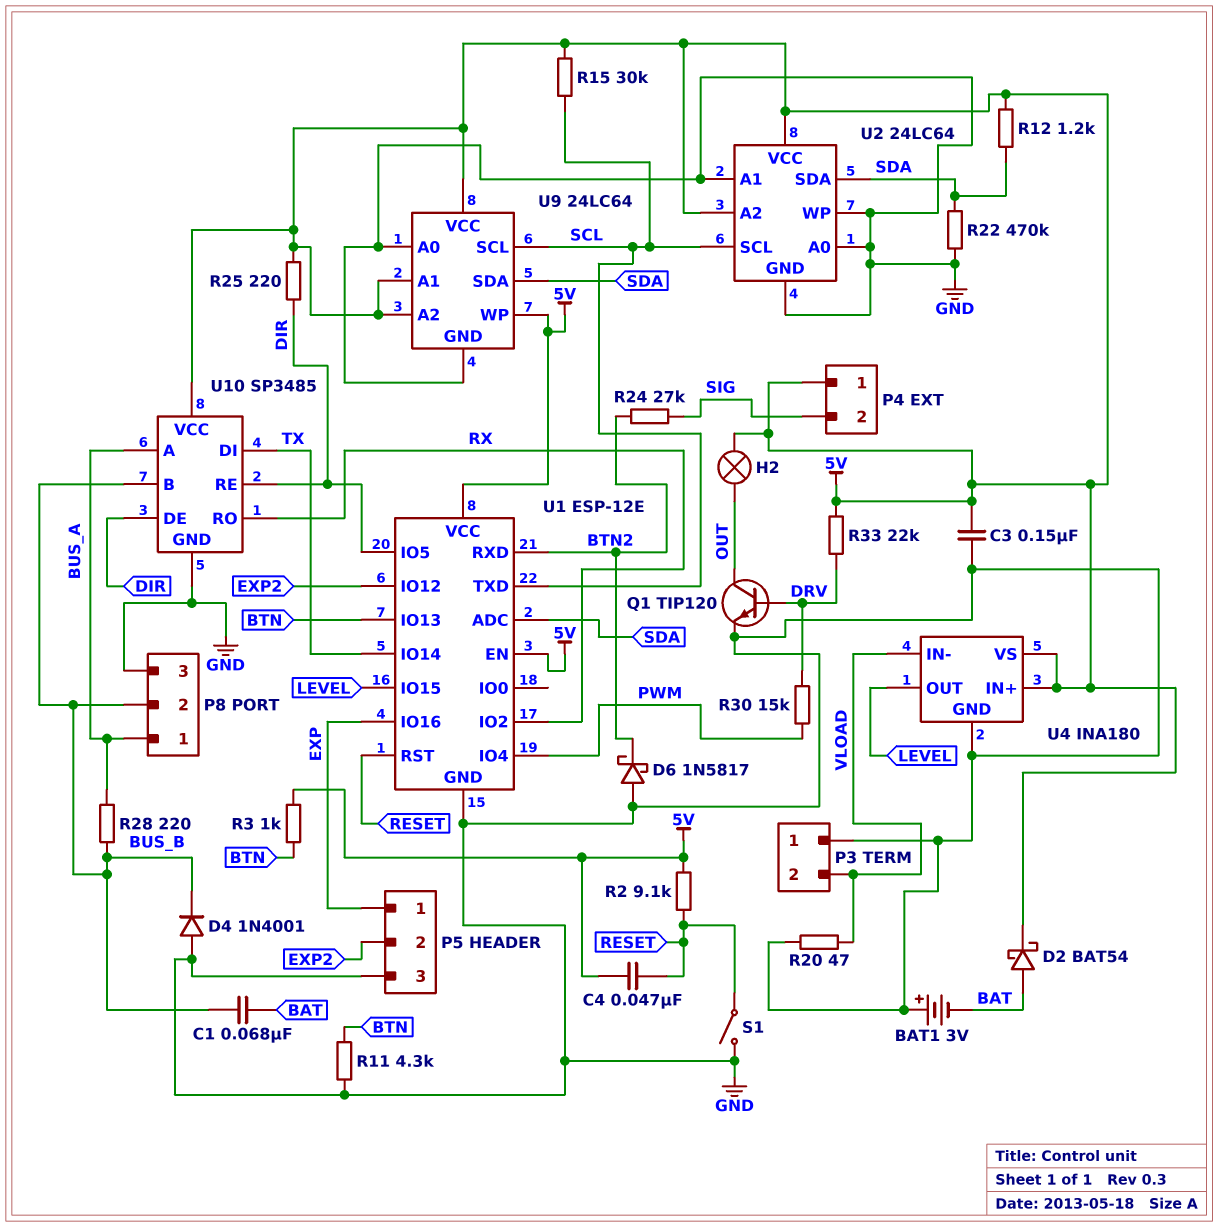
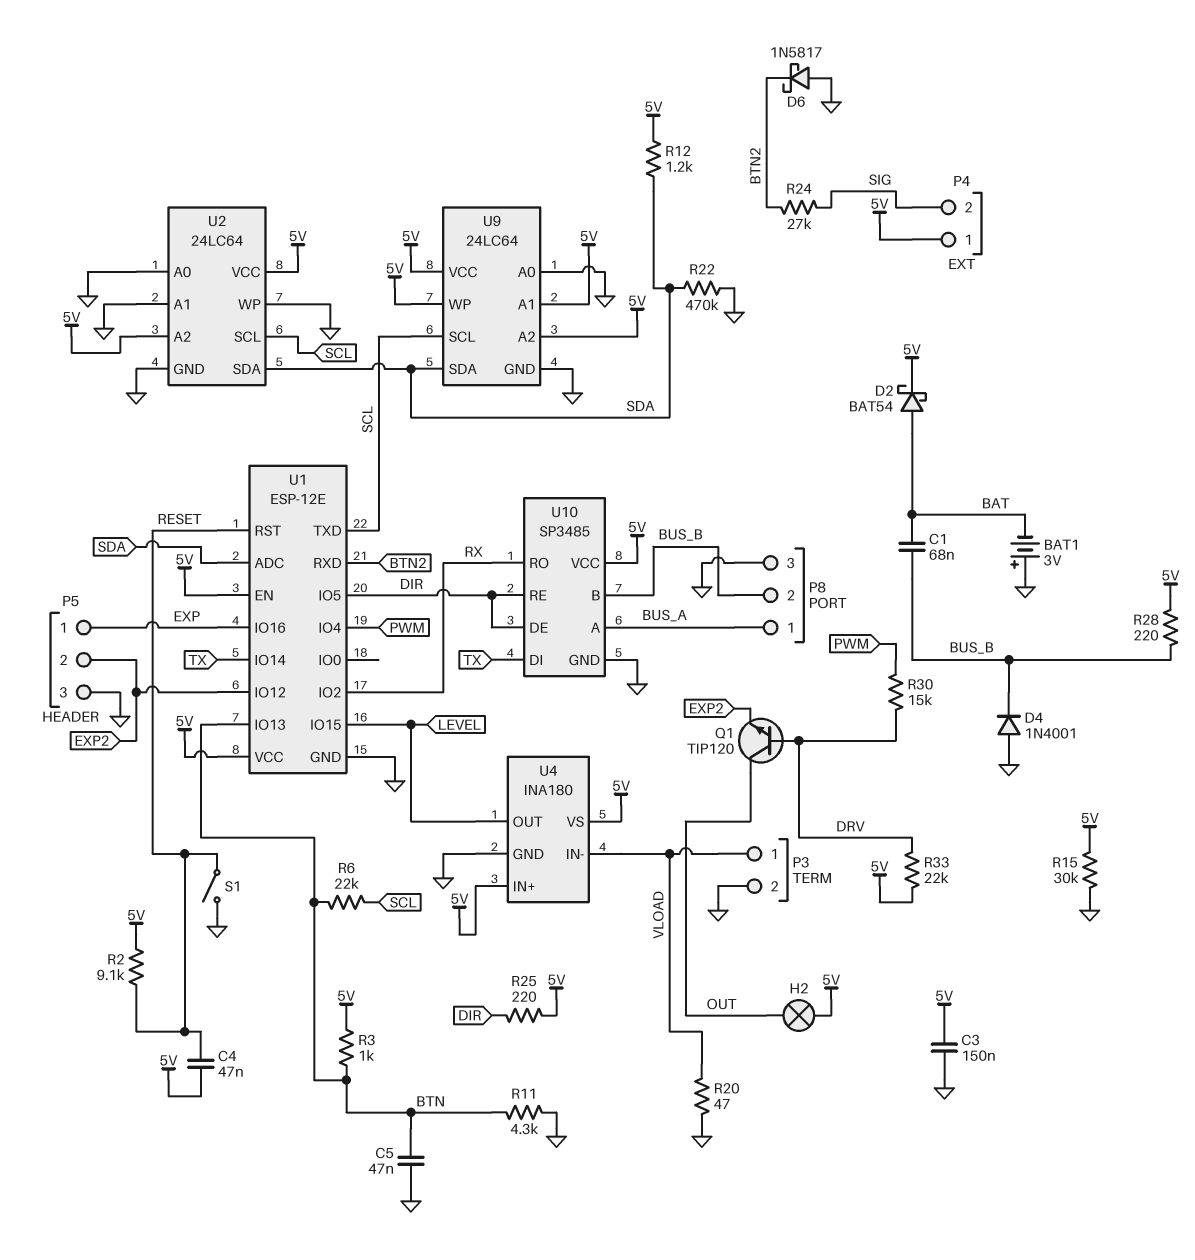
C5: none -> 47nF (BTN, GND)
P3 pin 1: GND -> VLOAD
P3 pin 2: VLOAD -> GND
Q1: NPN TIP120 (B DRV, C OUT, E GND) -> NPN TIP120 (B DRV, C OUT, E EXP2)
R6: none -> 22k (BTN, SCL)
R15: 30k (5V, SCL) -> 30k (5V, GND)
R28: 220 (BUS_A, BUS_B) -> 220 (5V, BUS_B)

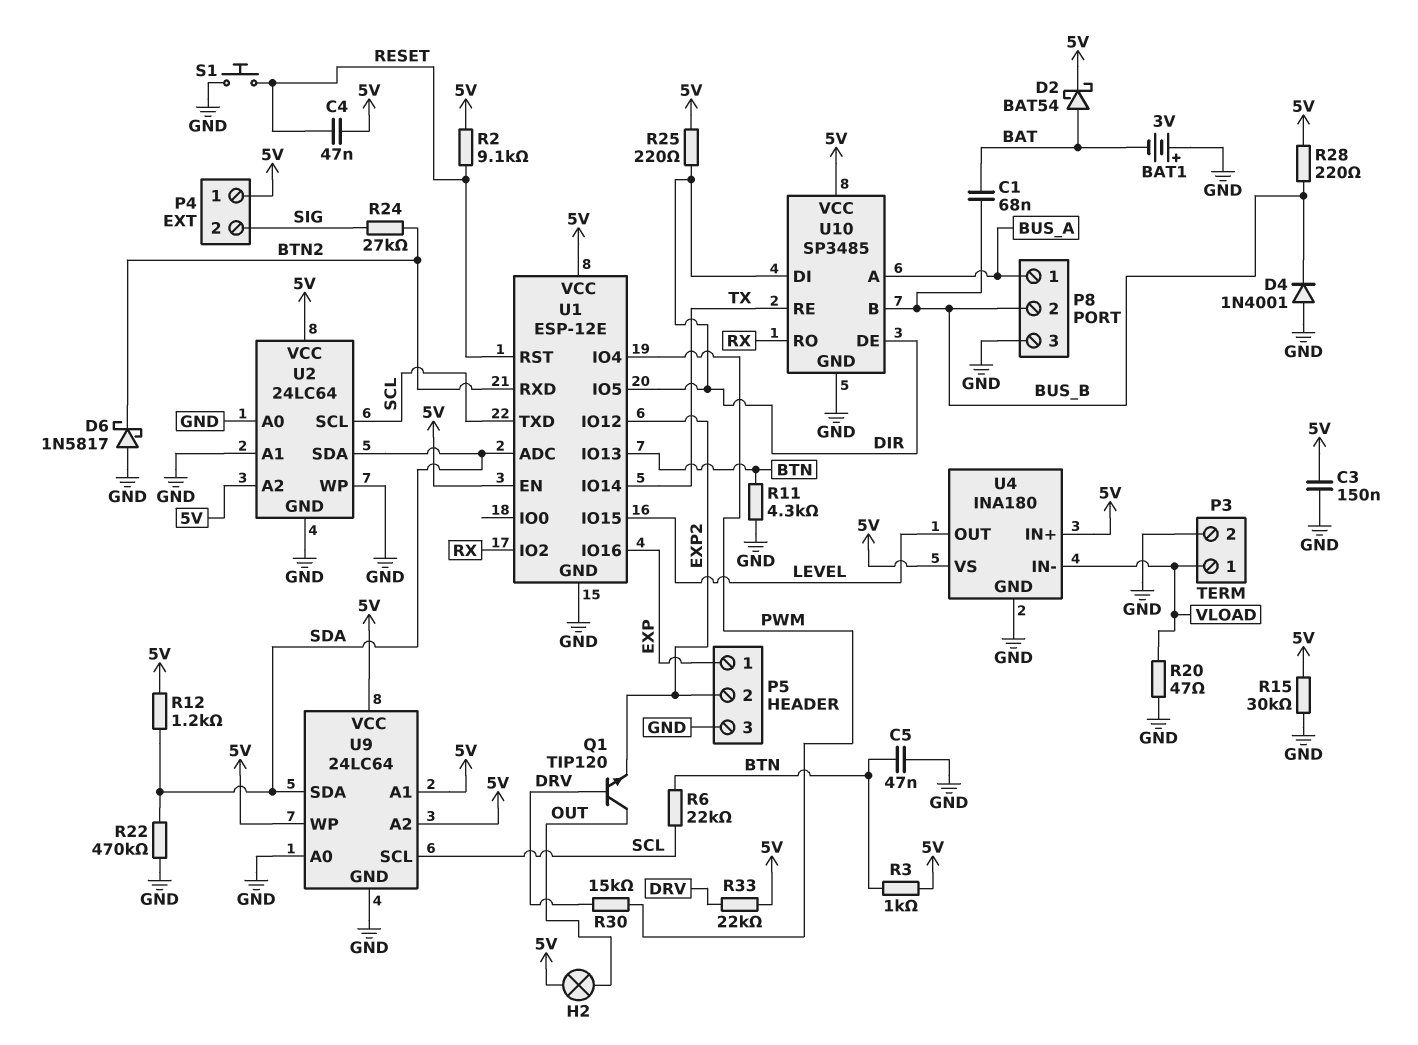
S1: switch (GND, RESET) -> button (GND, RESET)
U10 pin DI: TX -> DIR
U10 pin RE: DIR -> TX

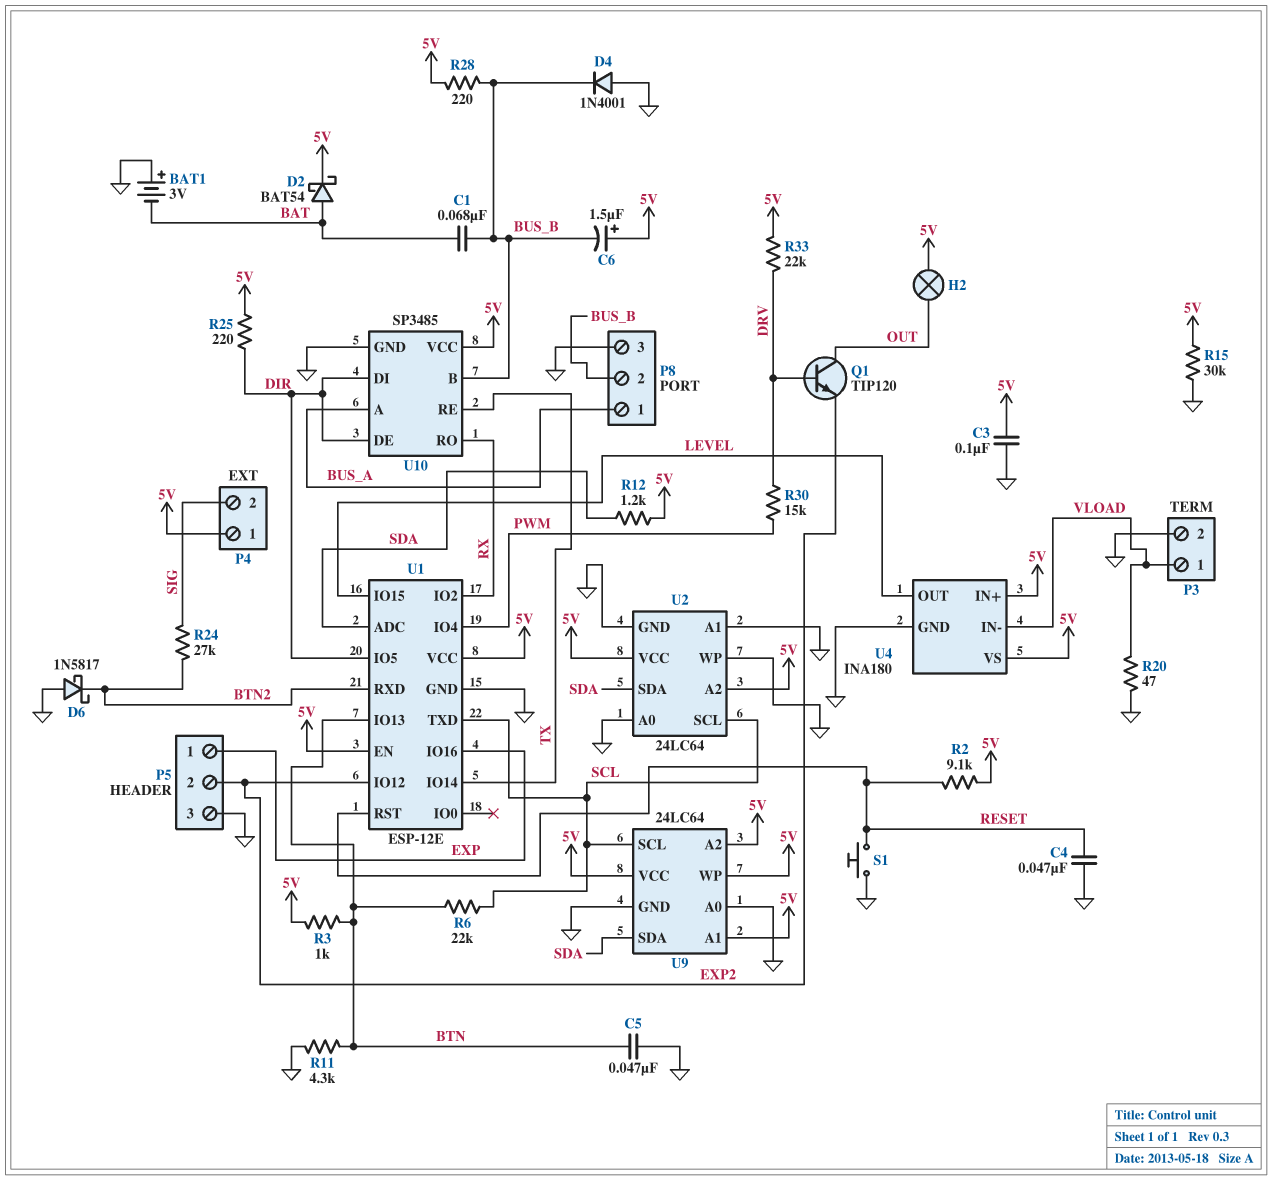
C3: 150nF (5V, GND) -> 100nF (5V, GND)
C4: 47nF (5V, RESET) -> 47nF (GND, RESET)
C6: none -> 1.5uF (plus 5V, minus BUS_B)
R22: 470k (GND, SDA) -> none

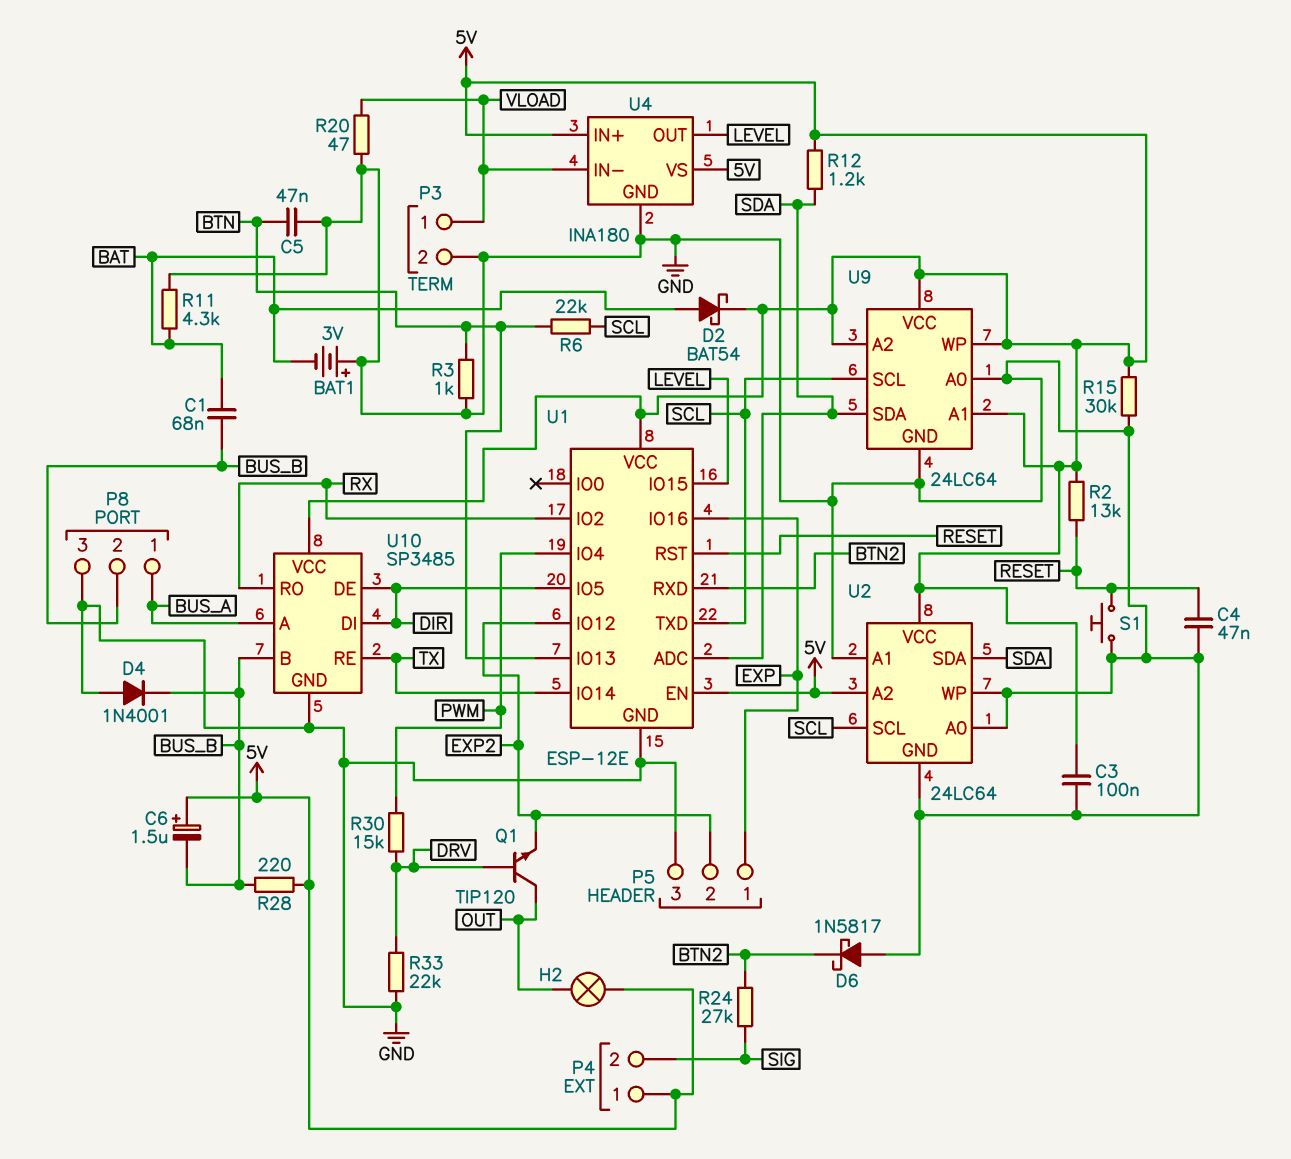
R2: 9.1k (5V, RESET) -> 13k (5V, RESET)
R3: 1k (5V, BTN) -> 1k (BTN, GND)
R11: 4.3k (BTN, GND) -> 4.3k (BAT, GND)
R25: 220 (5V, DIR) -> none
R33: 22k (5V, DRV) -> 22k (DRV, GND)

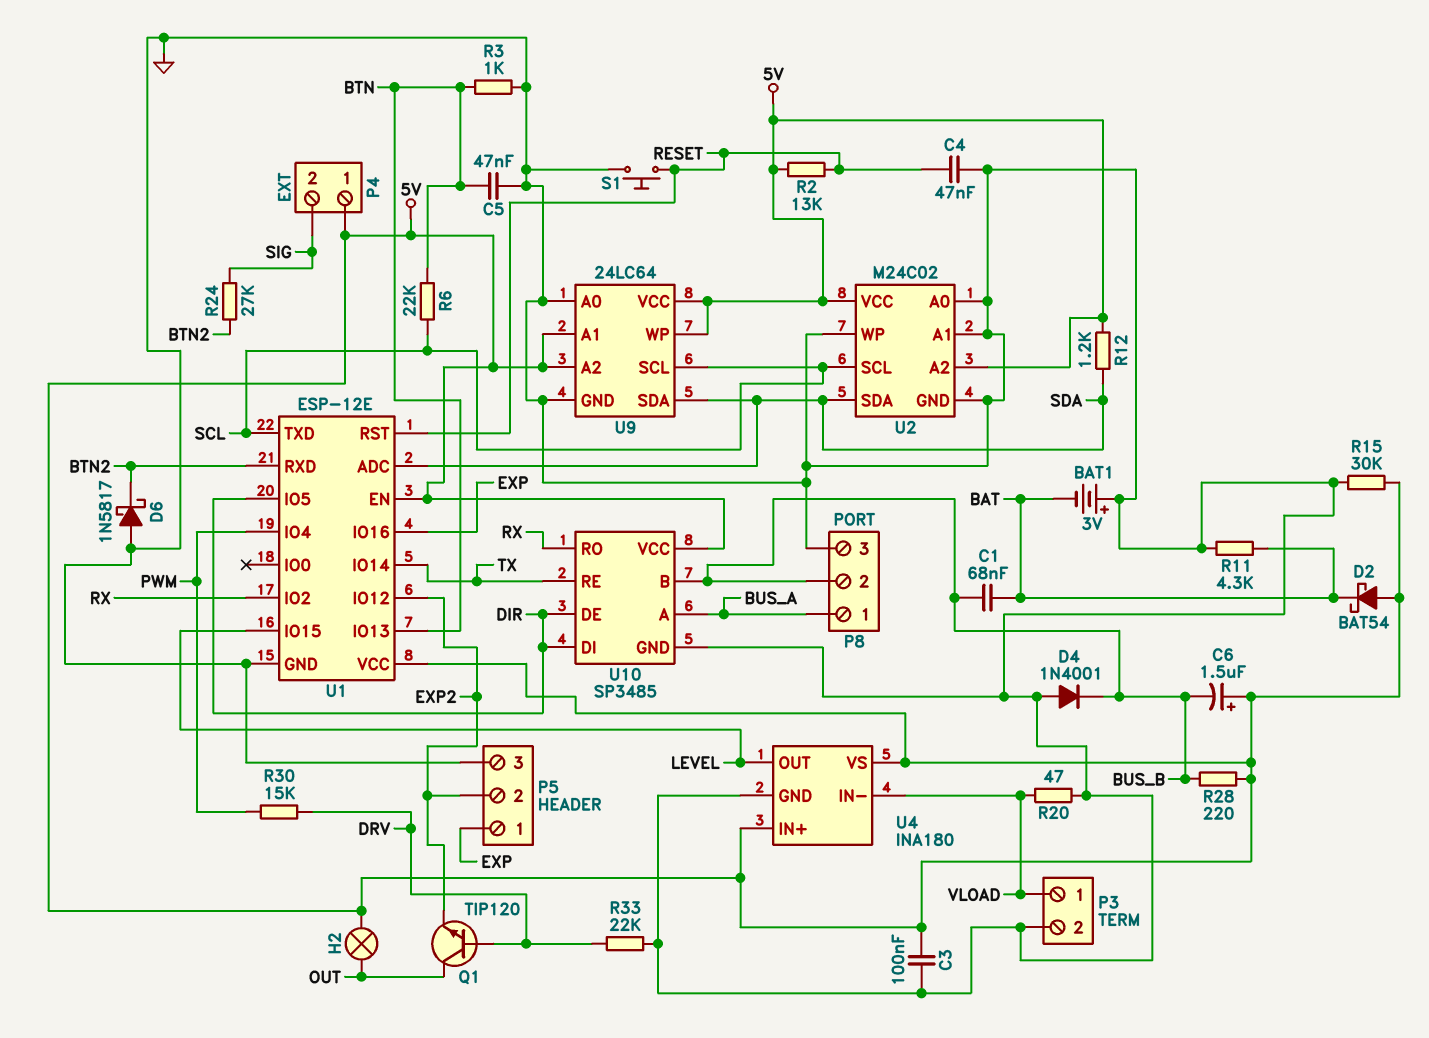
D2: schottky BAT54 (A BAT, K 5V) -> schottky BAT54 (A 5V, K BAT)
U2: 24LC64 -> M24C02

